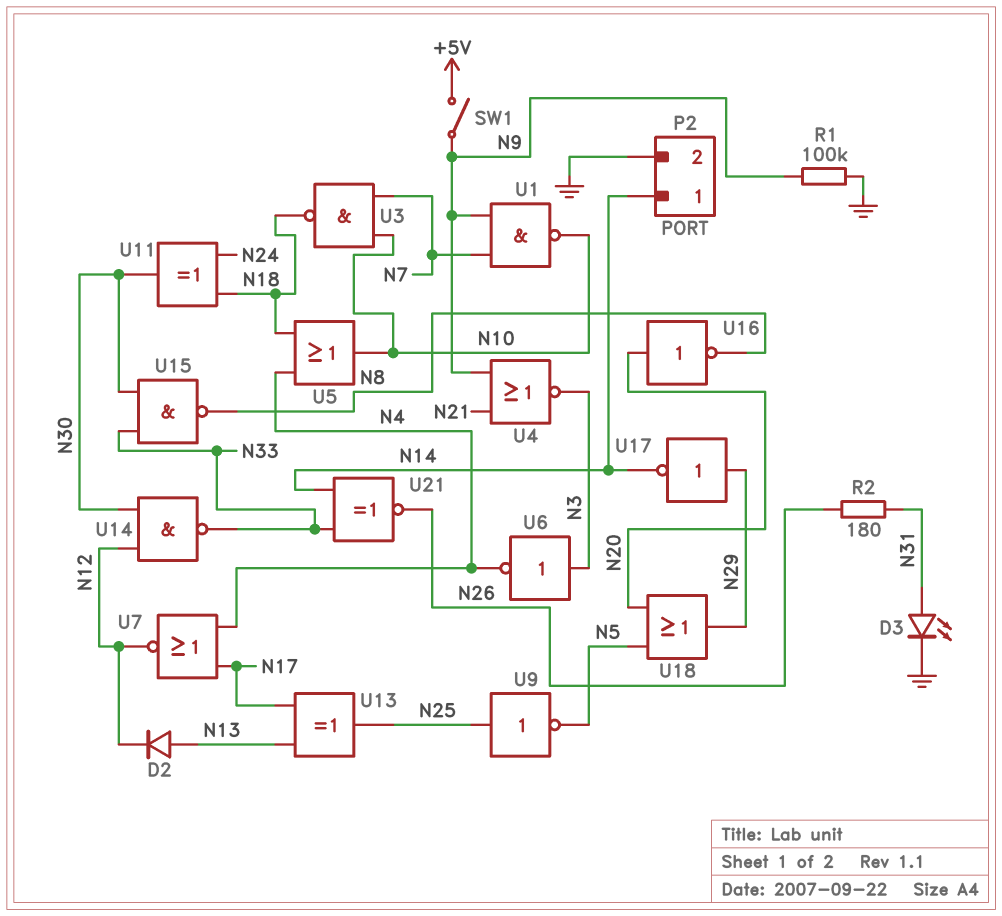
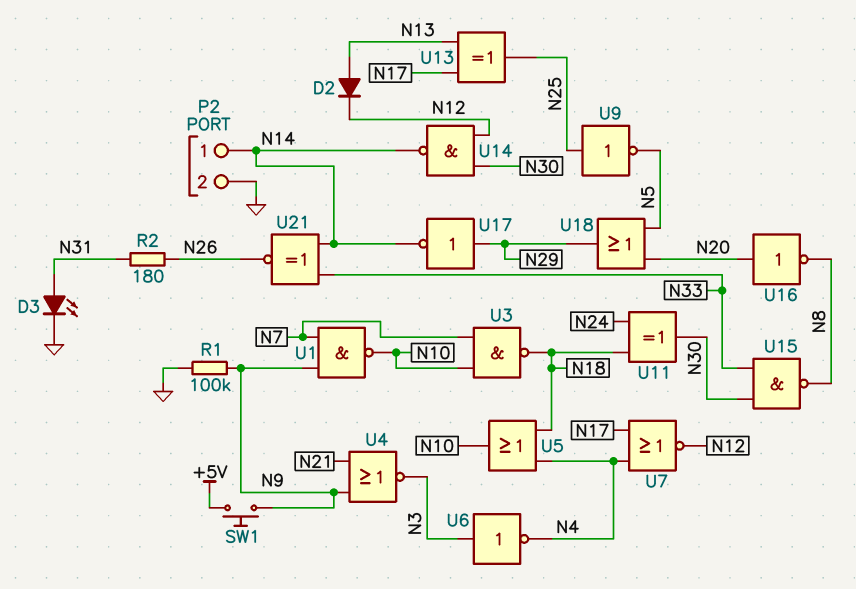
SW1: switch (+5V, N9) -> button (+5V, N9)
U14: NAND (in N12, in N30, out N33) -> NAND (in N12, in N30, out N14)

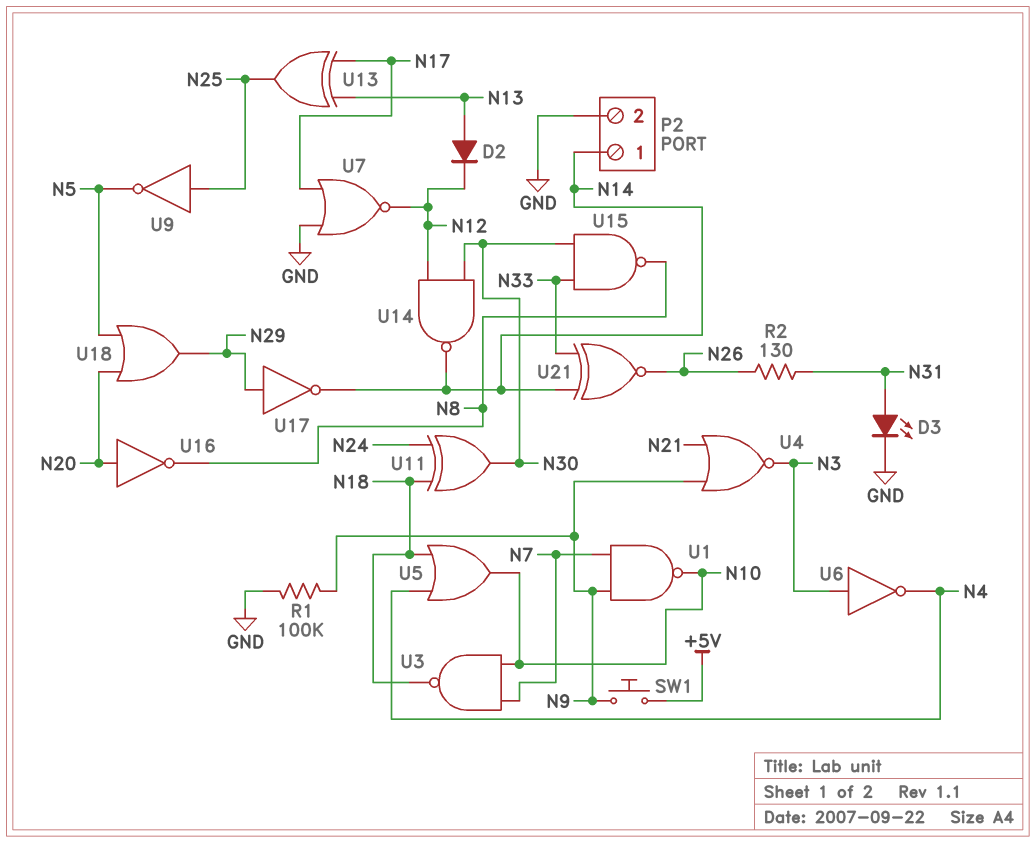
R2: 180 (N26, N31) -> 130 (N26, N31)
U7: NOR (in N4, in N17, out N12) -> NOR (in GND, in N17, out N12)

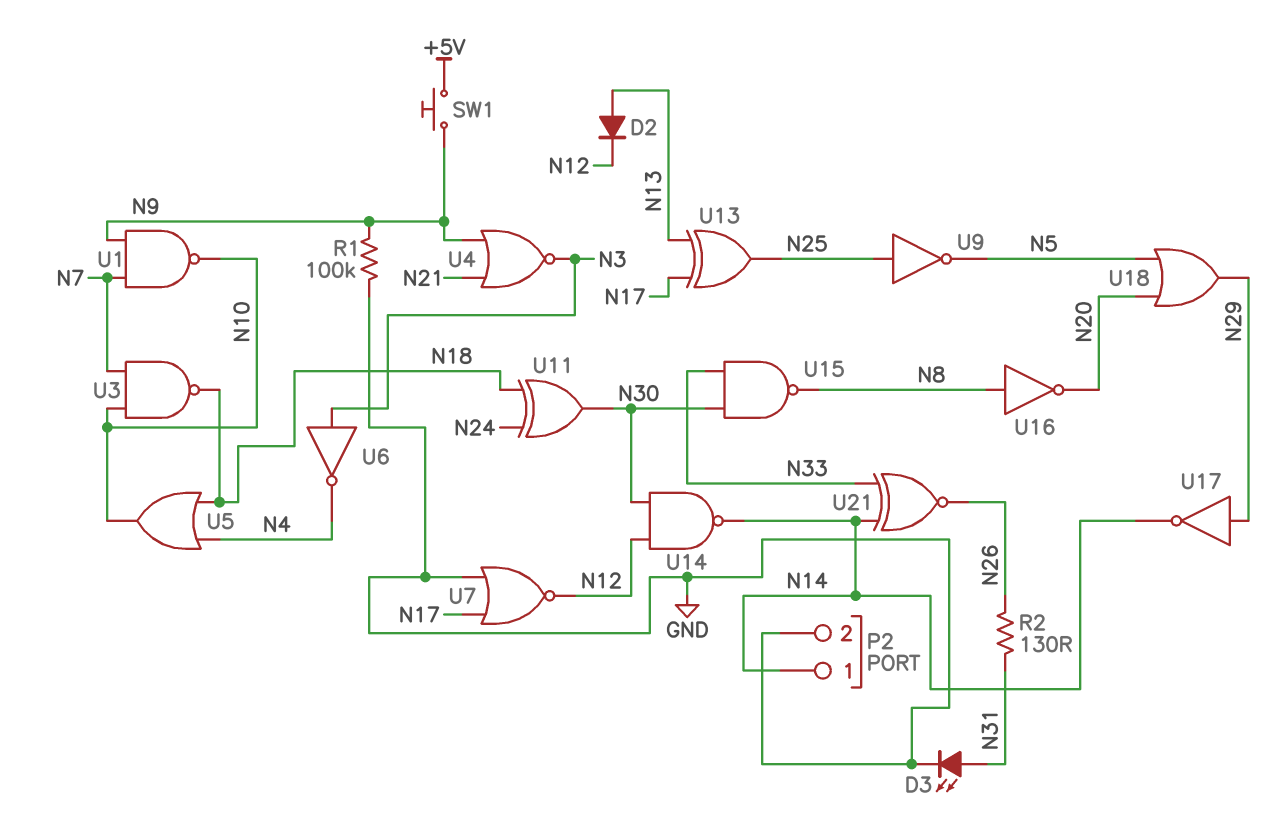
U16: NOT (in N20, out N8) -> NOT (in N8, out N20)

